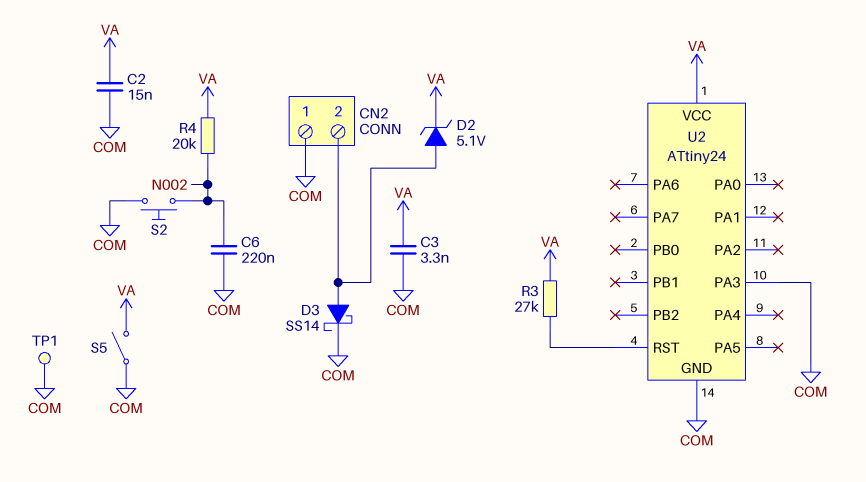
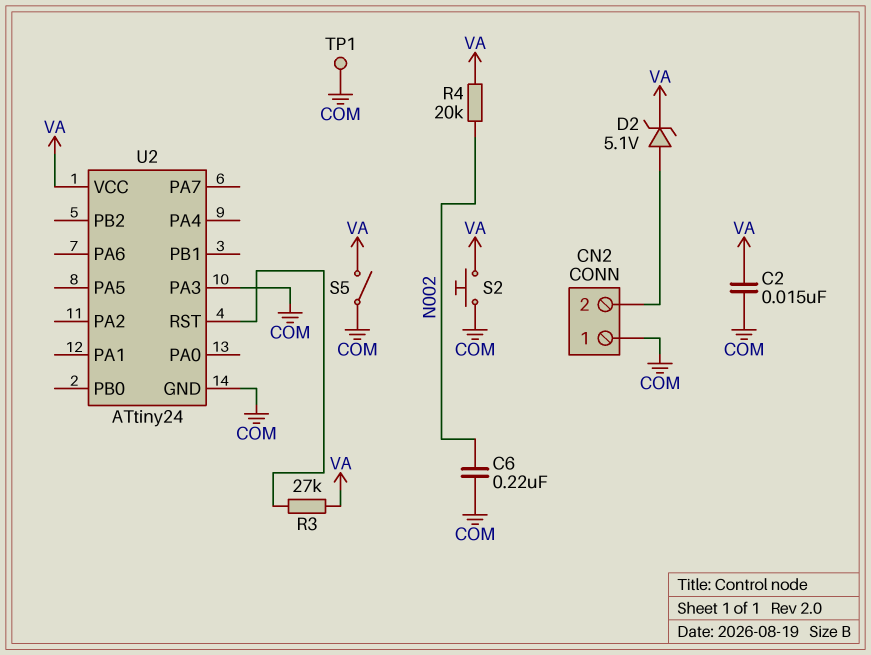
C3: 3.3nF (COM, VA) -> none
D3: schottky SS14 (A CN2/2, K COM) -> none
S2: button (COM, N002) -> button (COM, VA)

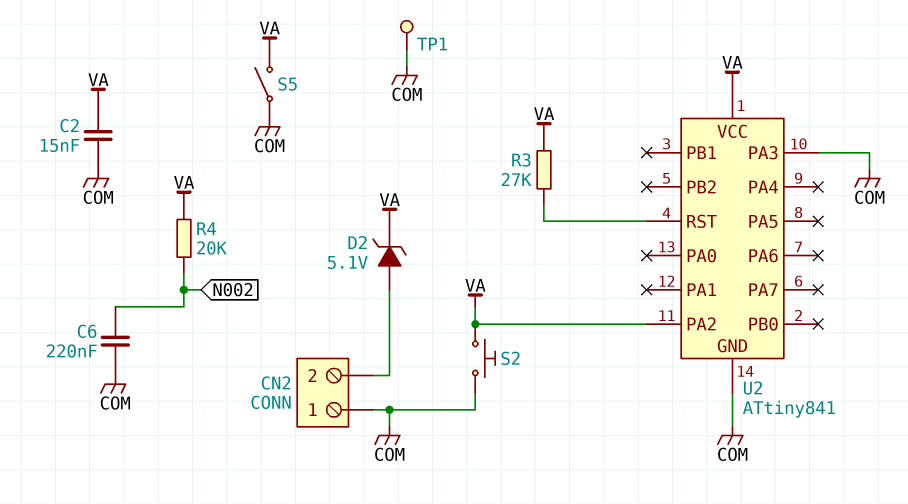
U2: ATtiny24 -> ATtiny841
U2 pin PA2: none -> VA

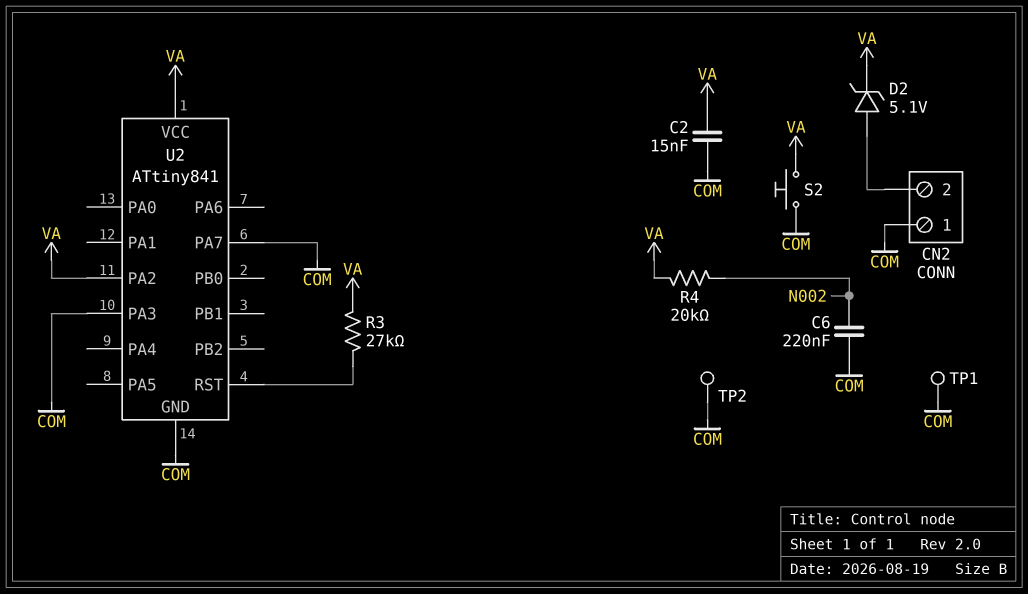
S5: switch (COM, VA) -> none
TP2: none -> test point (COM)
U2 pin PA7: none -> COM

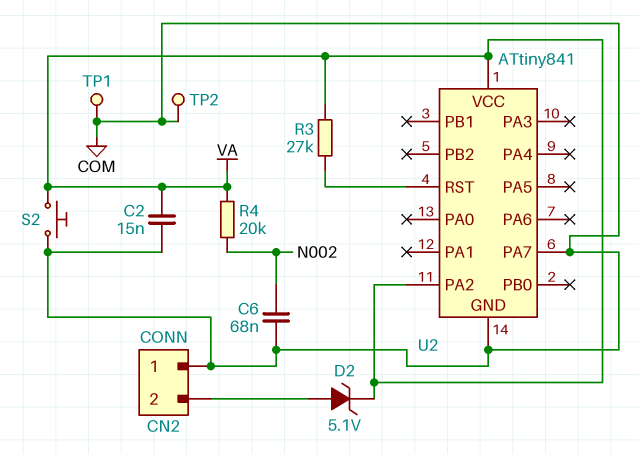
C6: 220nF (COM, N002) -> 68nF (COM, N002)
U2 pin PA3: COM -> none

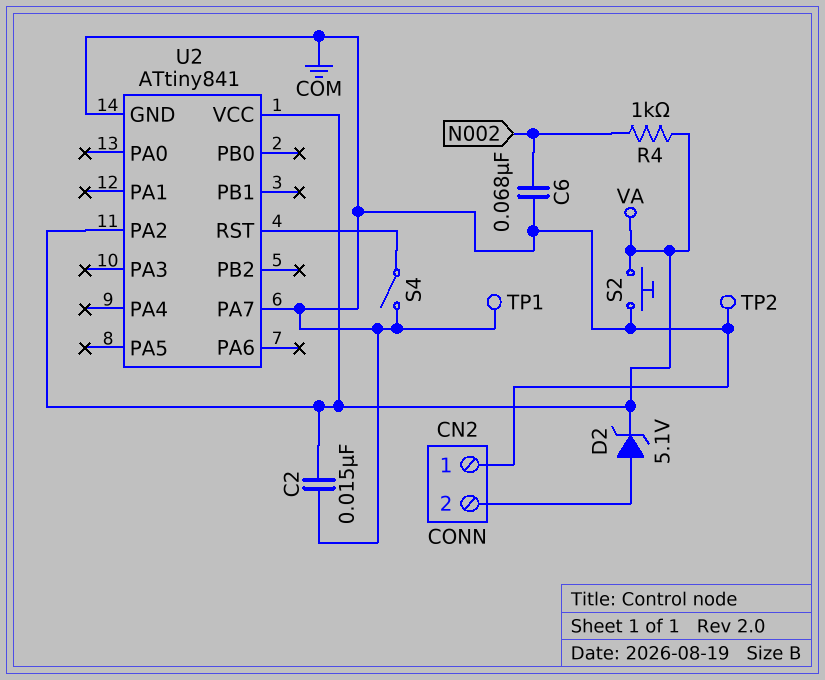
R3: 27k (U2/RST, VA) -> none
R4: 20k (N002, VA) -> 1k (N002, VA)
S4: none -> switch (COM, U2/RST)

